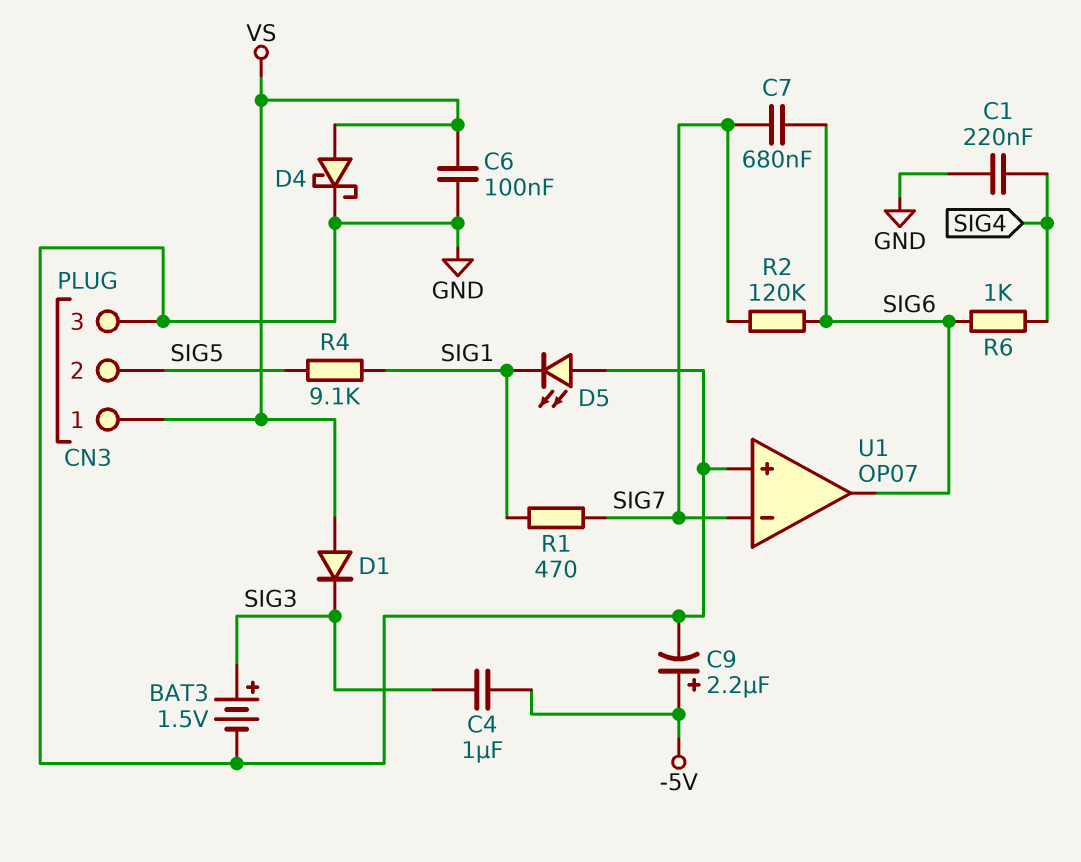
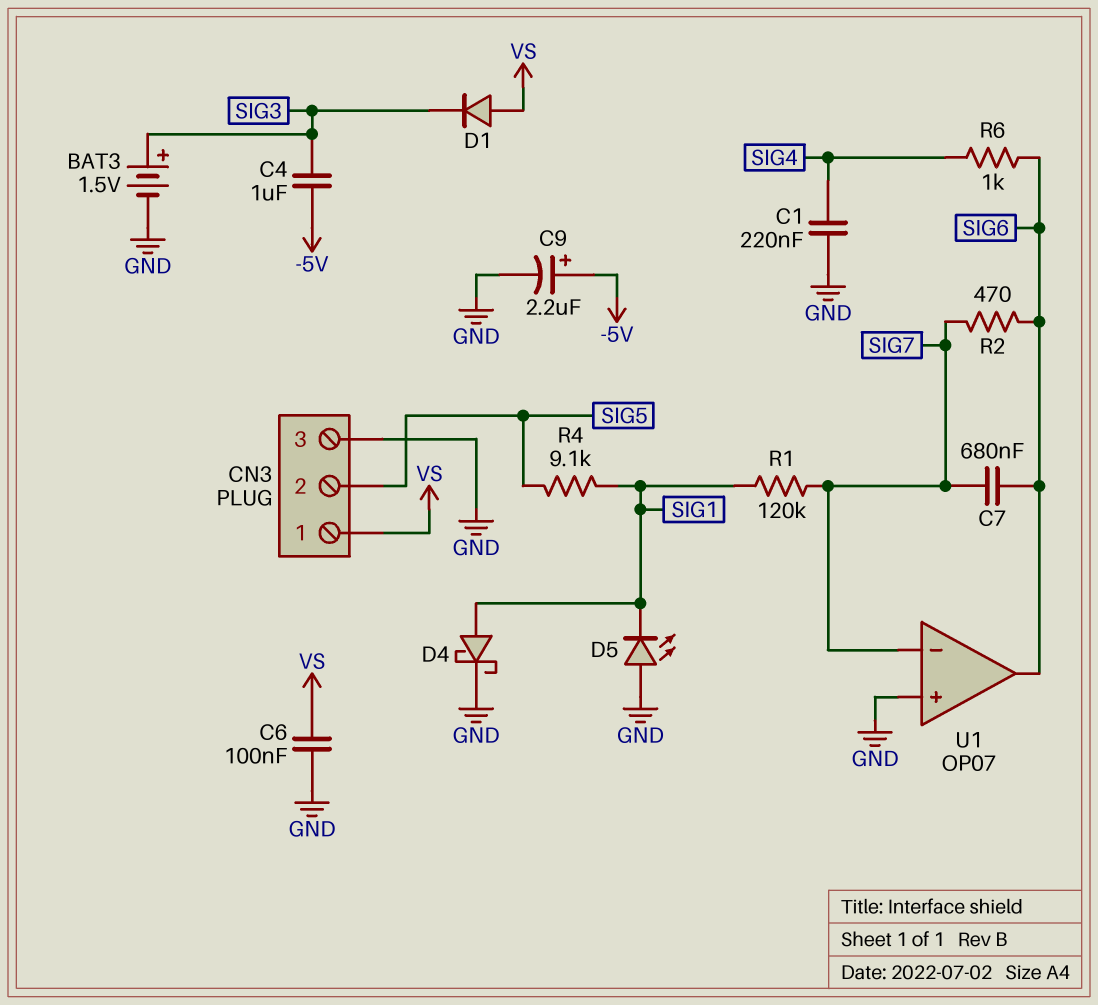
D4: schottky (A VS, K GND) -> schottky (A SIG1, K GND)
R1: 470 (SIG1, SIG7) -> 120k (SIG1, SIG7)
R2: 120k (SIG6, SIG7) -> 470 (SIG6, SIG7)

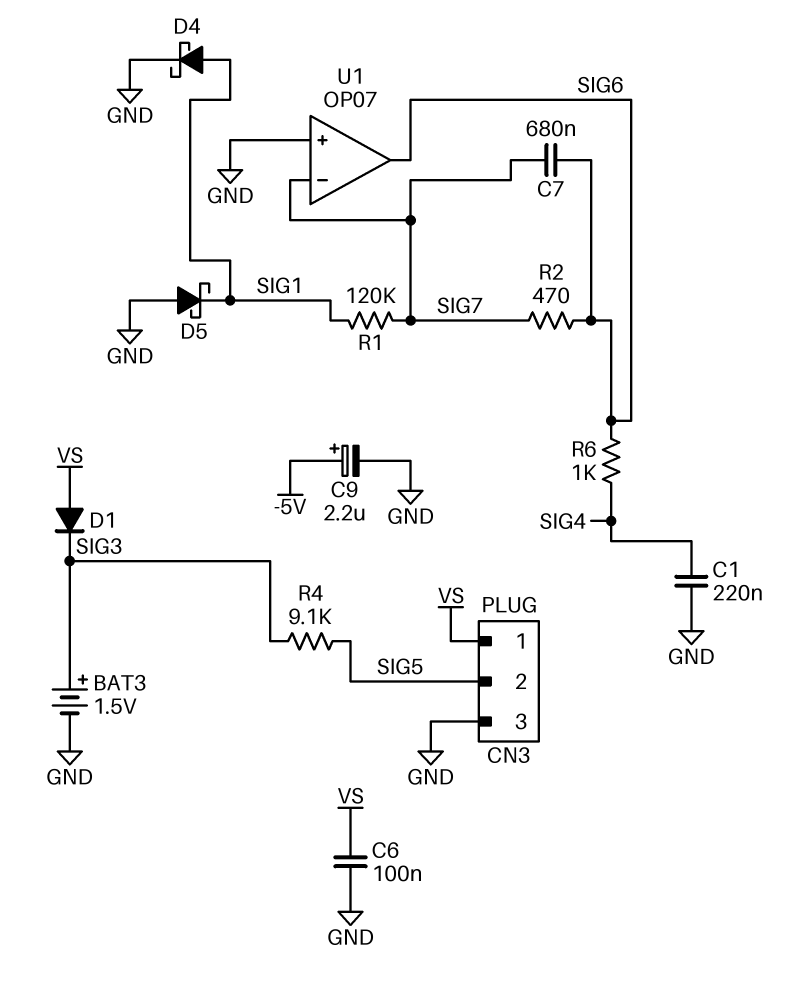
C4: 1uF (-5V, SIG3) -> none
D5: LED (A GND, K SIG1) -> schottky (A GND, K SIG1)
R4: 9.1k (SIG1, SIG5) -> 9.1k (SIG3, SIG5)

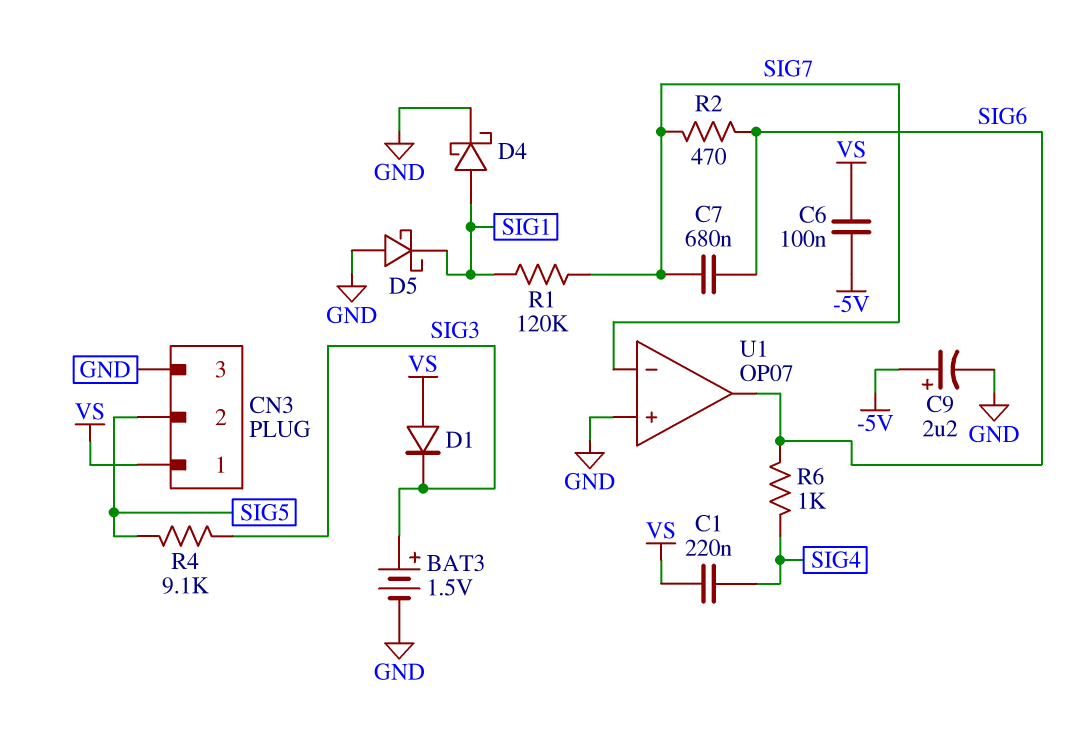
C1: 220nF (GND, SIG4) -> 220nF (SIG4, VS)
C6: 100nF (GND, VS) -> 100nF (-5V, VS)

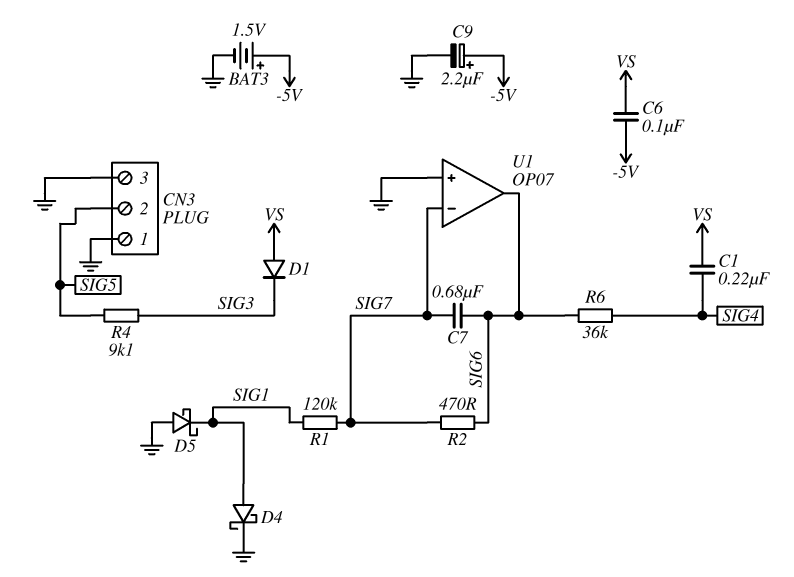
BAT3: 1.5V (plus SIG3, minus GND) -> 1.5V (plus -5V, minus GND)
CN3 pin 1: VS -> GND
R6: 1k (SIG4, SIG6) -> 36k (SIG4, SIG6)

